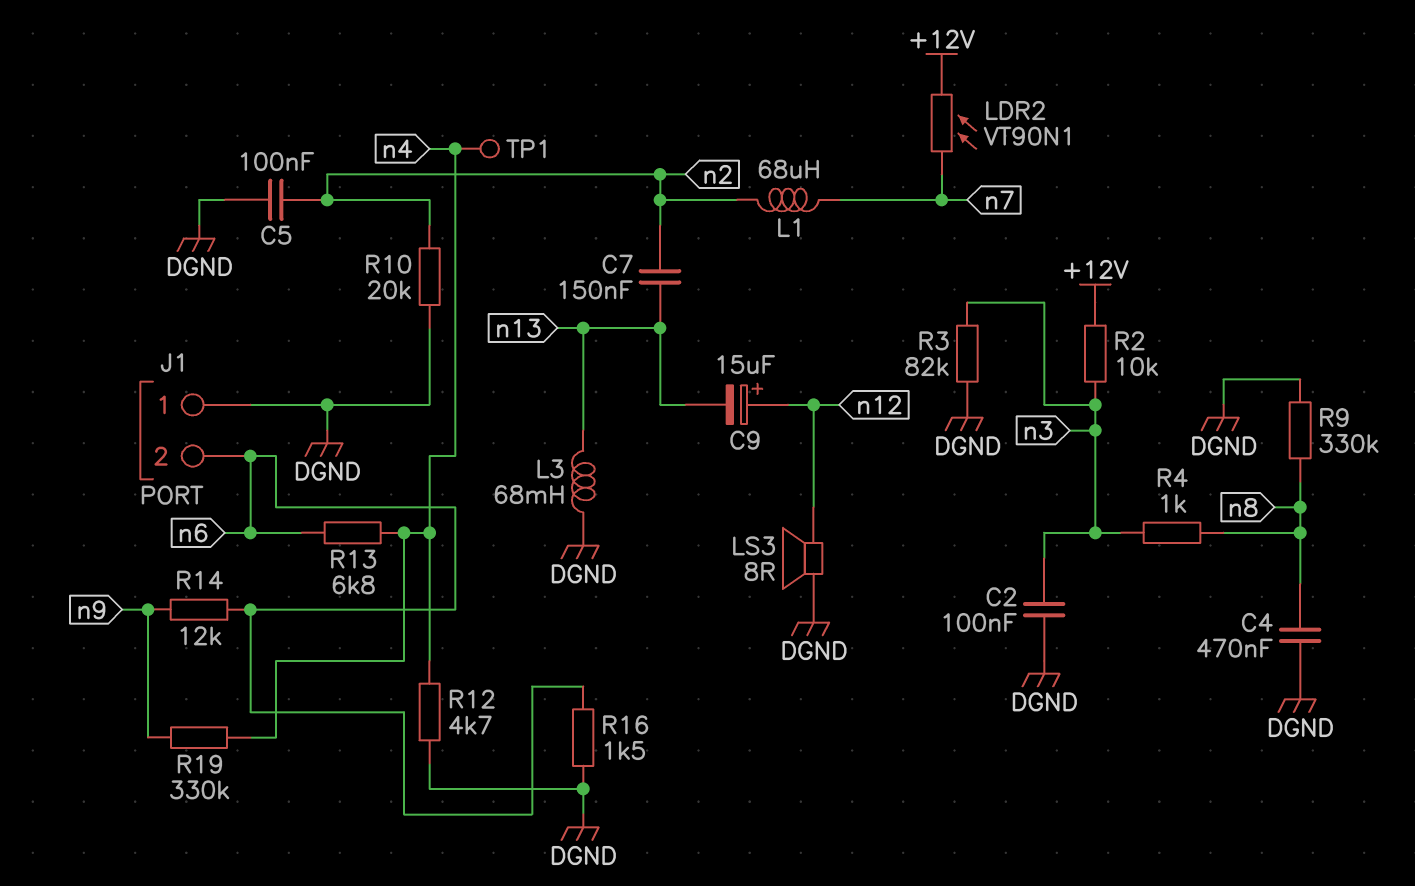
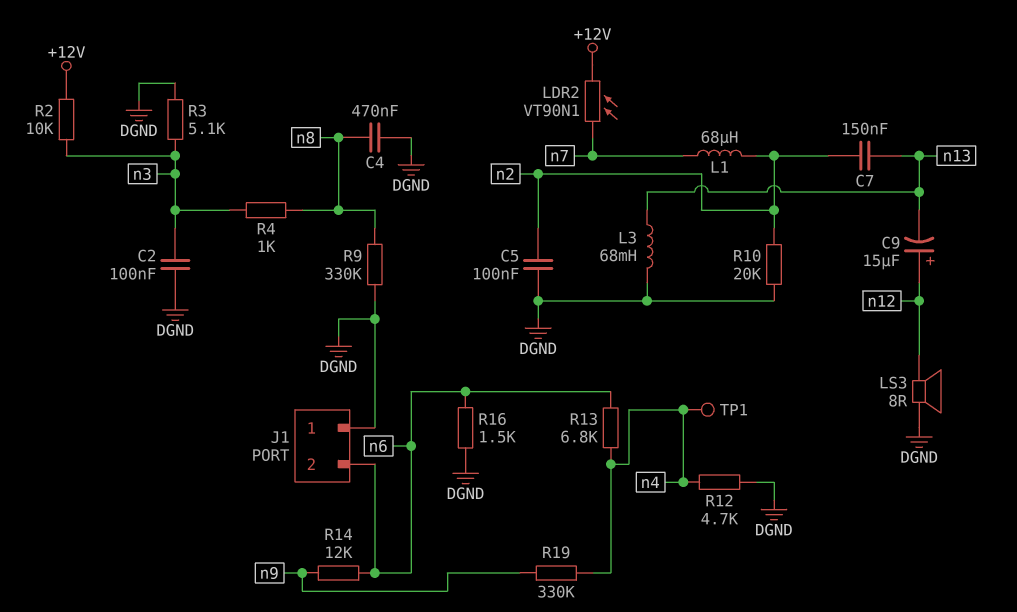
R3: 82k (DGND, n3) -> 5.1k (DGND, n3)

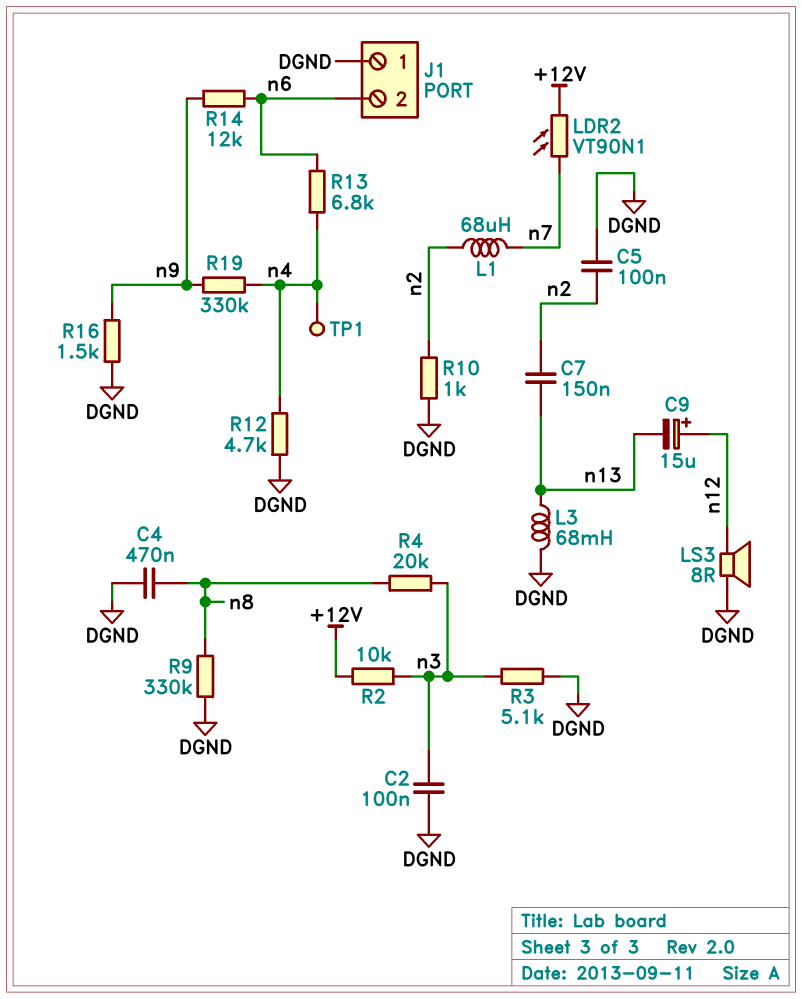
R4: 1k (n3, n8) -> 20k (n3, n8)
R10: 20k (DGND, n2) -> 1k (DGND, n2)
R16: 1.5k (DGND, n6) -> 1.5k (DGND, n9)

